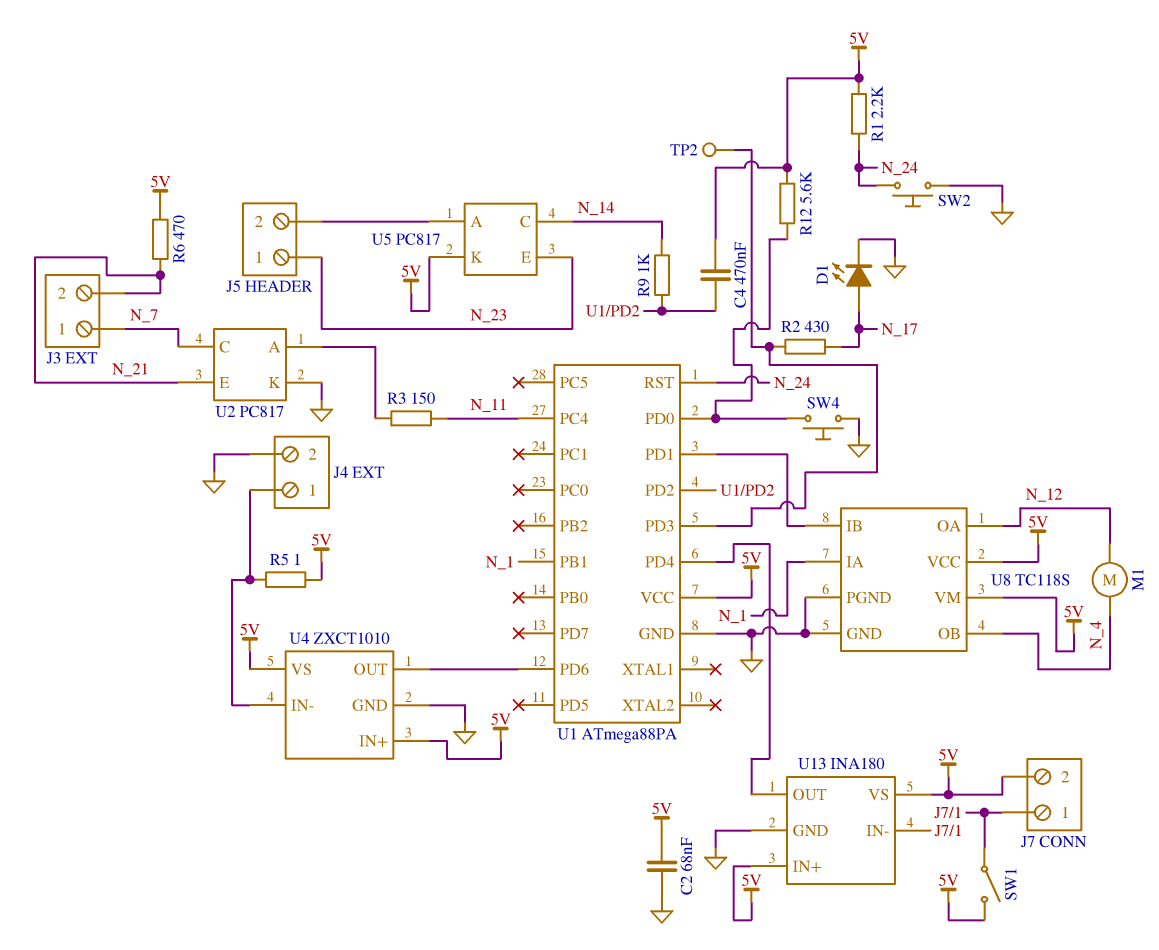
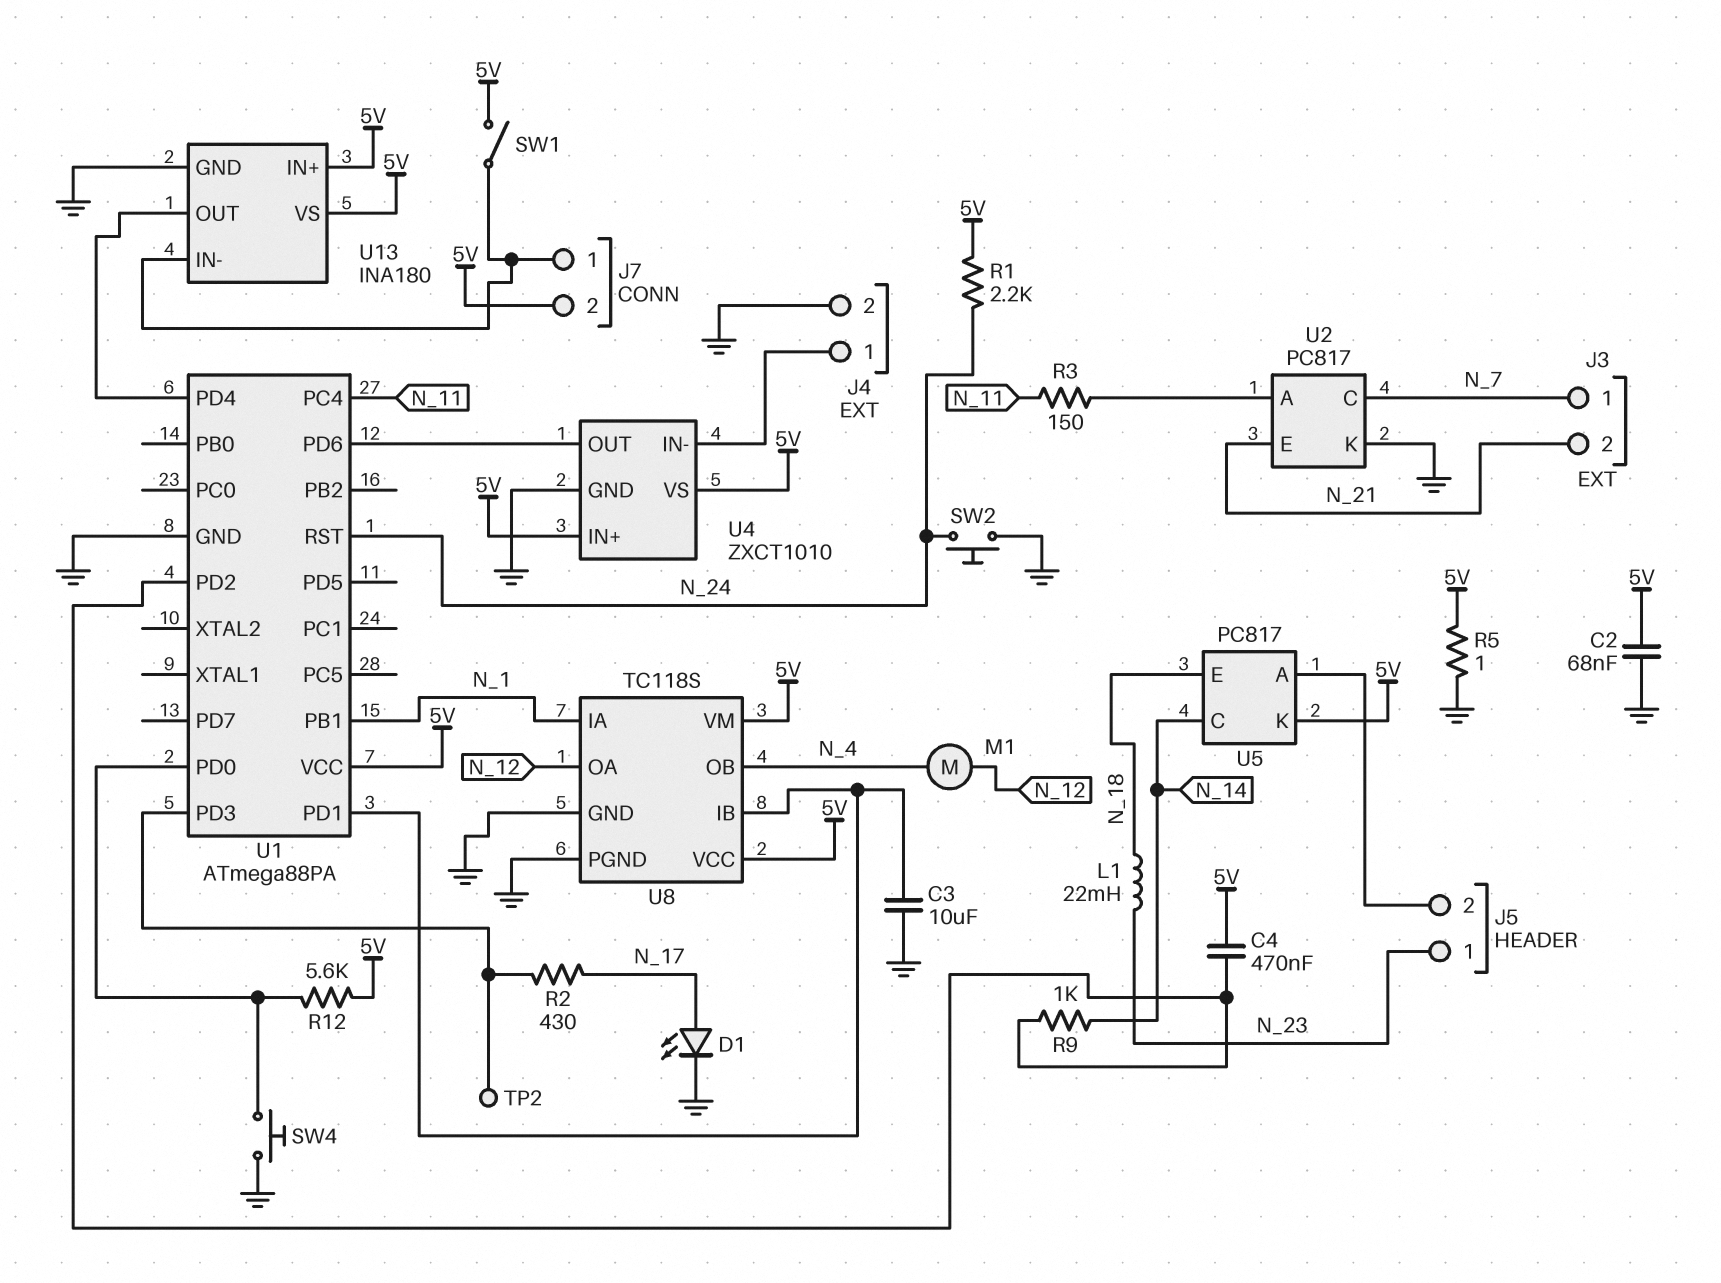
C3: none -> 10uF (GND, U1/PD1)
L1: none -> 22mH (N_18, N_23)
R5: 1 (5V, J4/1) -> 1 (5V, GND)
R6: 470 (5V, N_21) -> none
U5 pin E: N_23 -> N_18

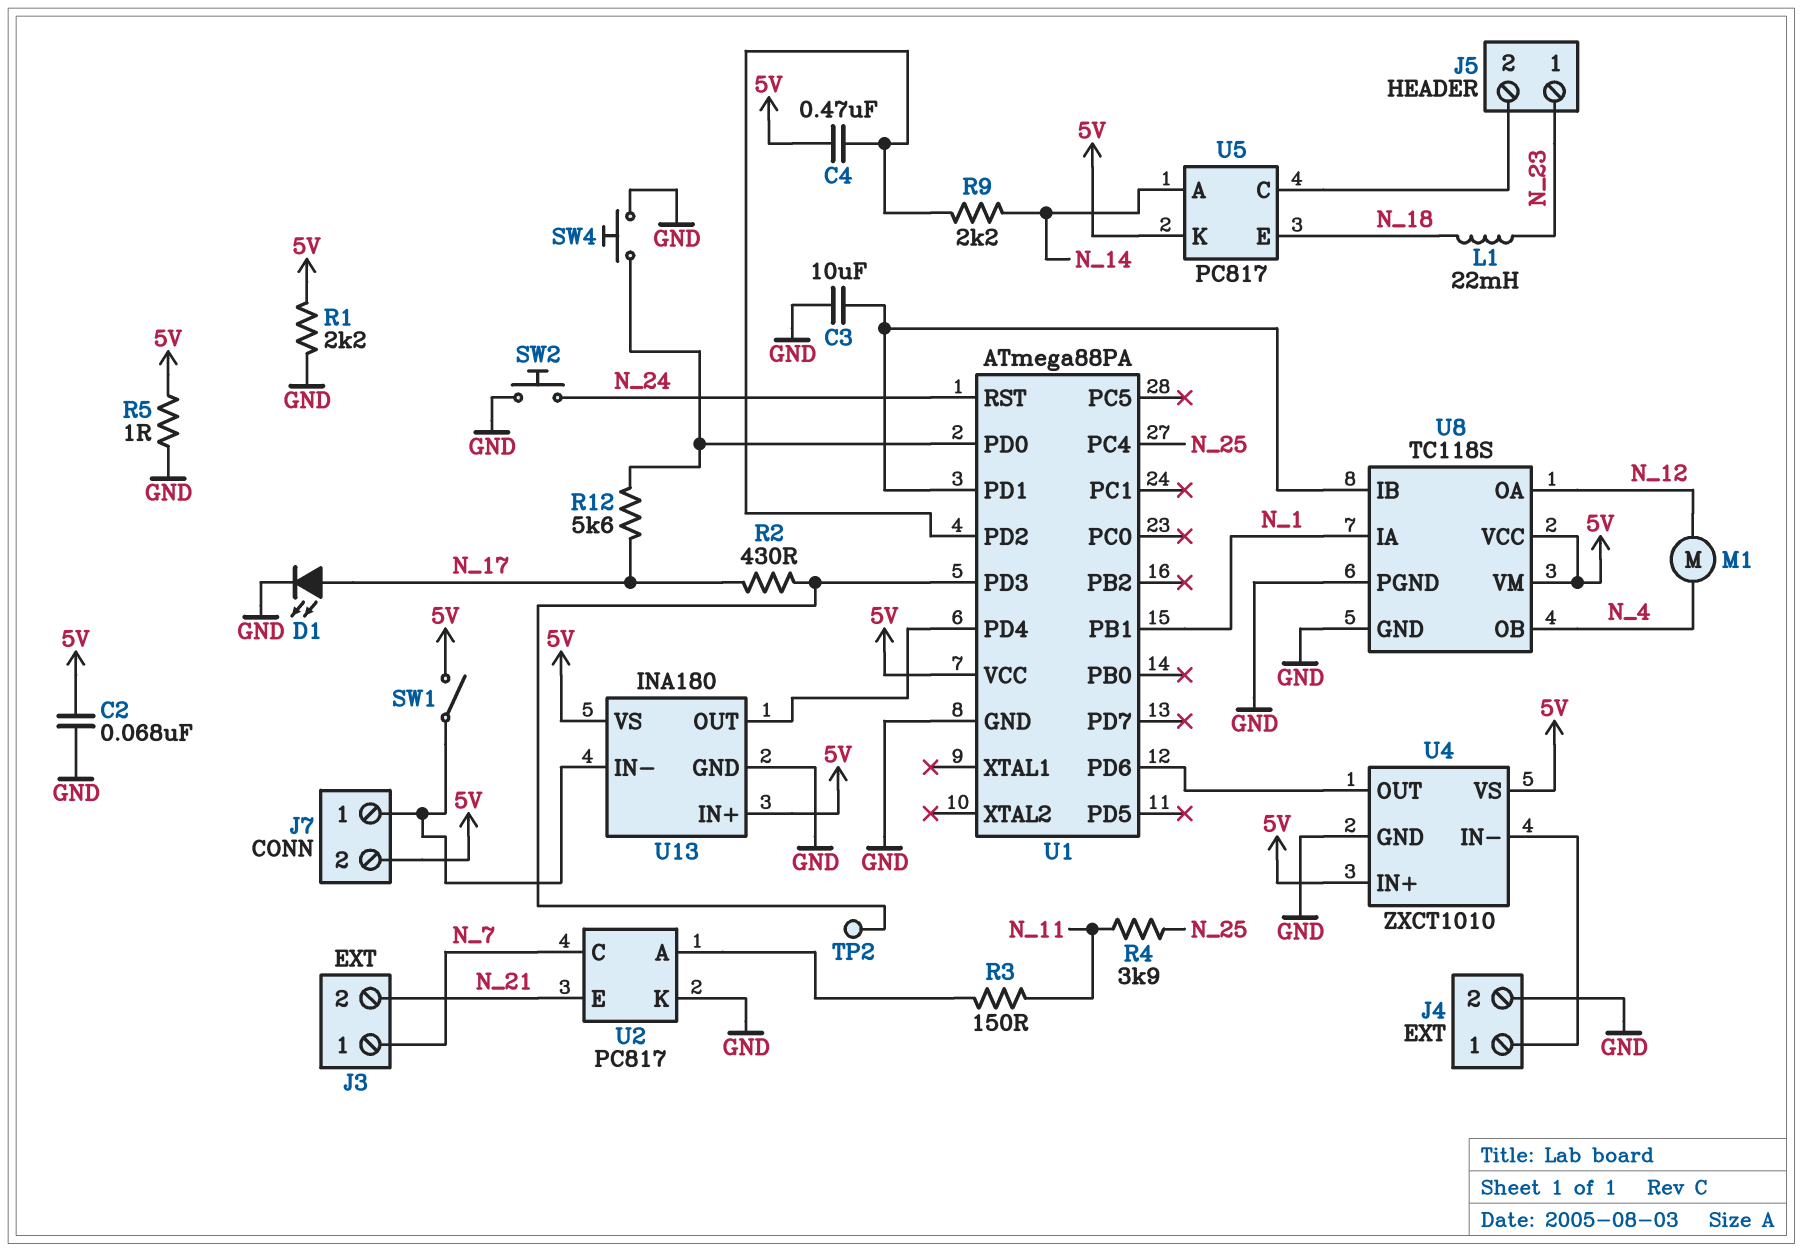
R1: 2.2k (5V, N_24) -> 2.2k (5V, GND)
R4: none -> 3.9k (N_11, N_25)
R9: 1k (N_14, U1/PD2) -> 2.2k (N_14, U1/PD2)
R12: 5.6k (5V, U1/PD0) -> 5.6k (N_17, U1/PD0)
U1 pin PC4: N_11 -> N_25
U5 pin A: J5/2 -> N_14
U5 pin C: N_14 -> J5/2

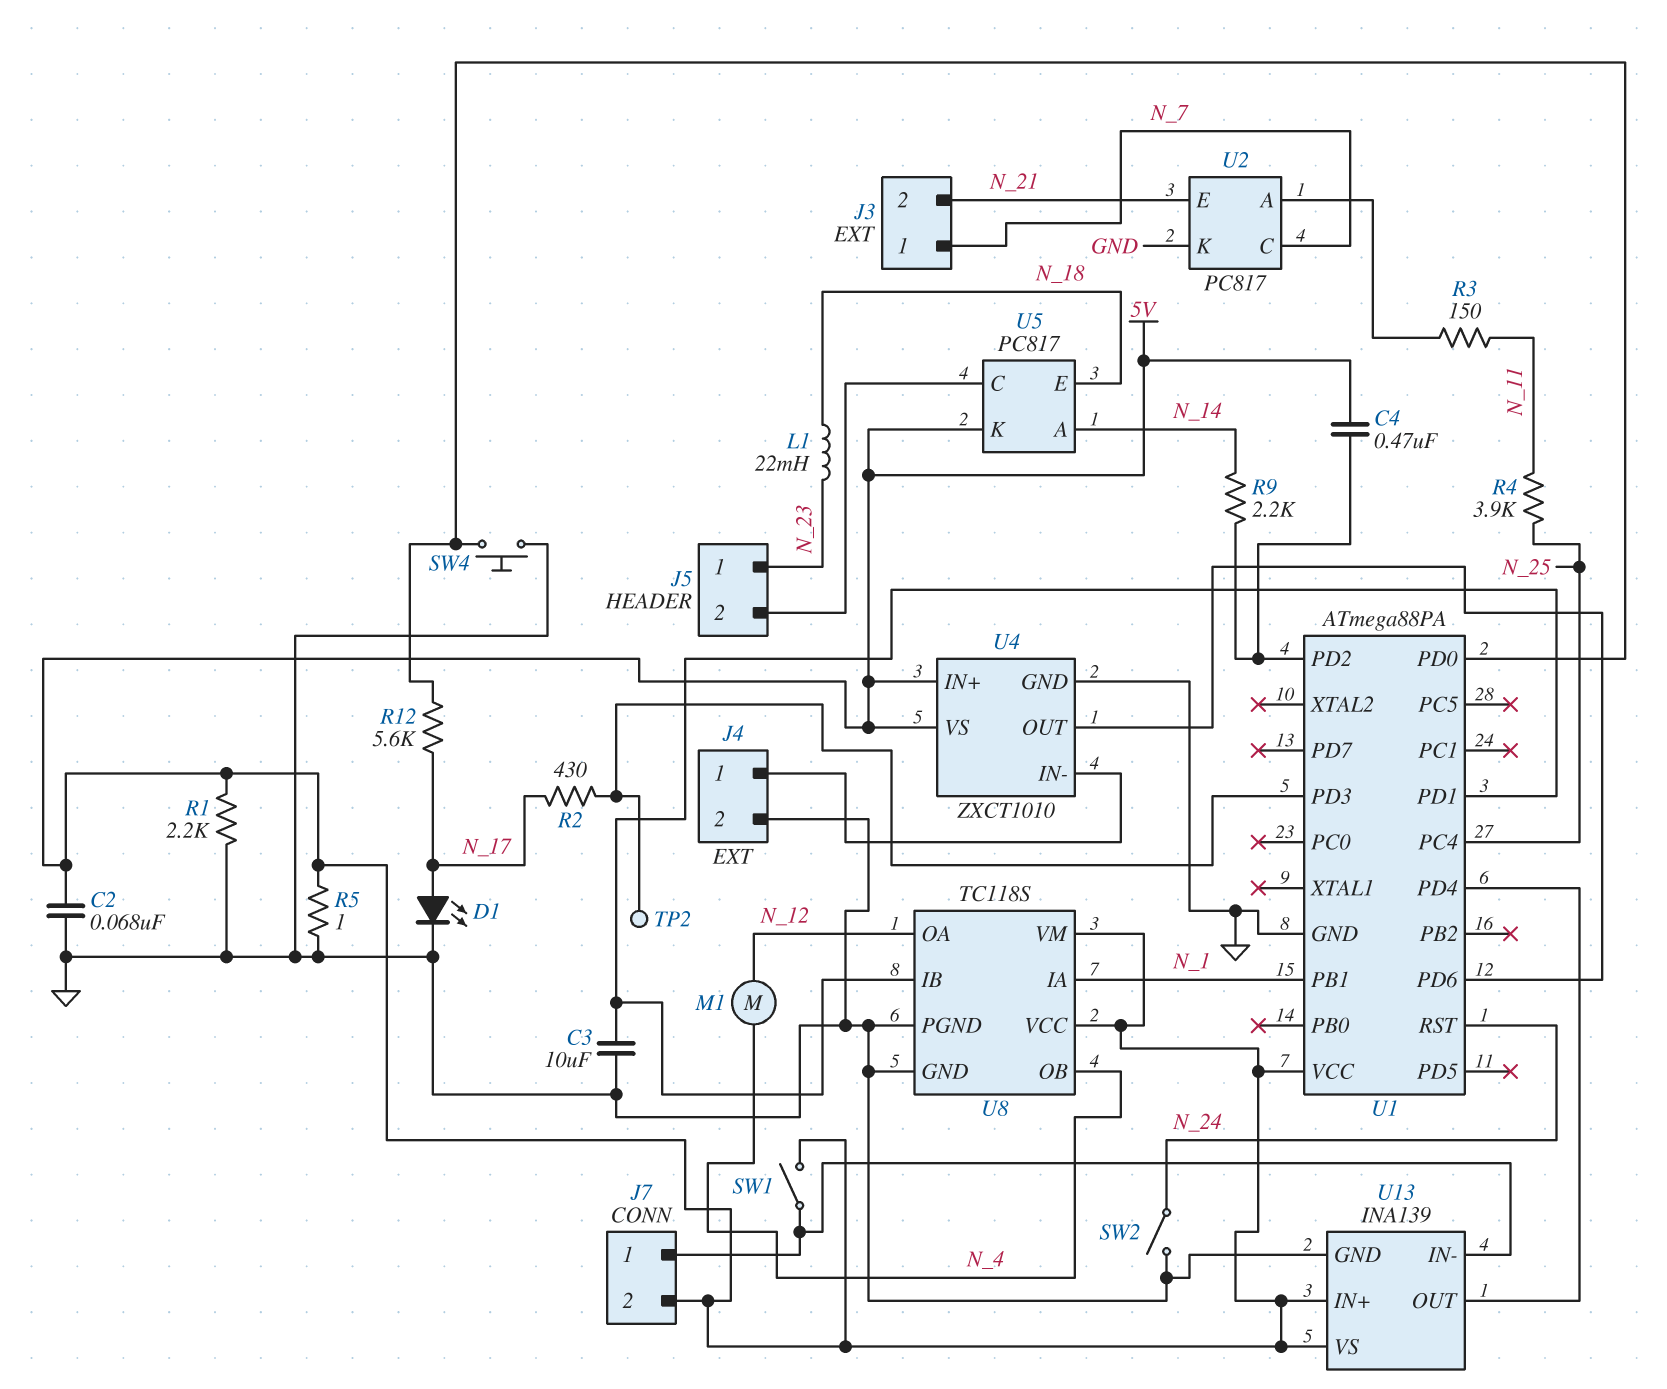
SW2: button (GND, N_24) -> switch (GND, N_24)
U13: INA180 -> INA139

